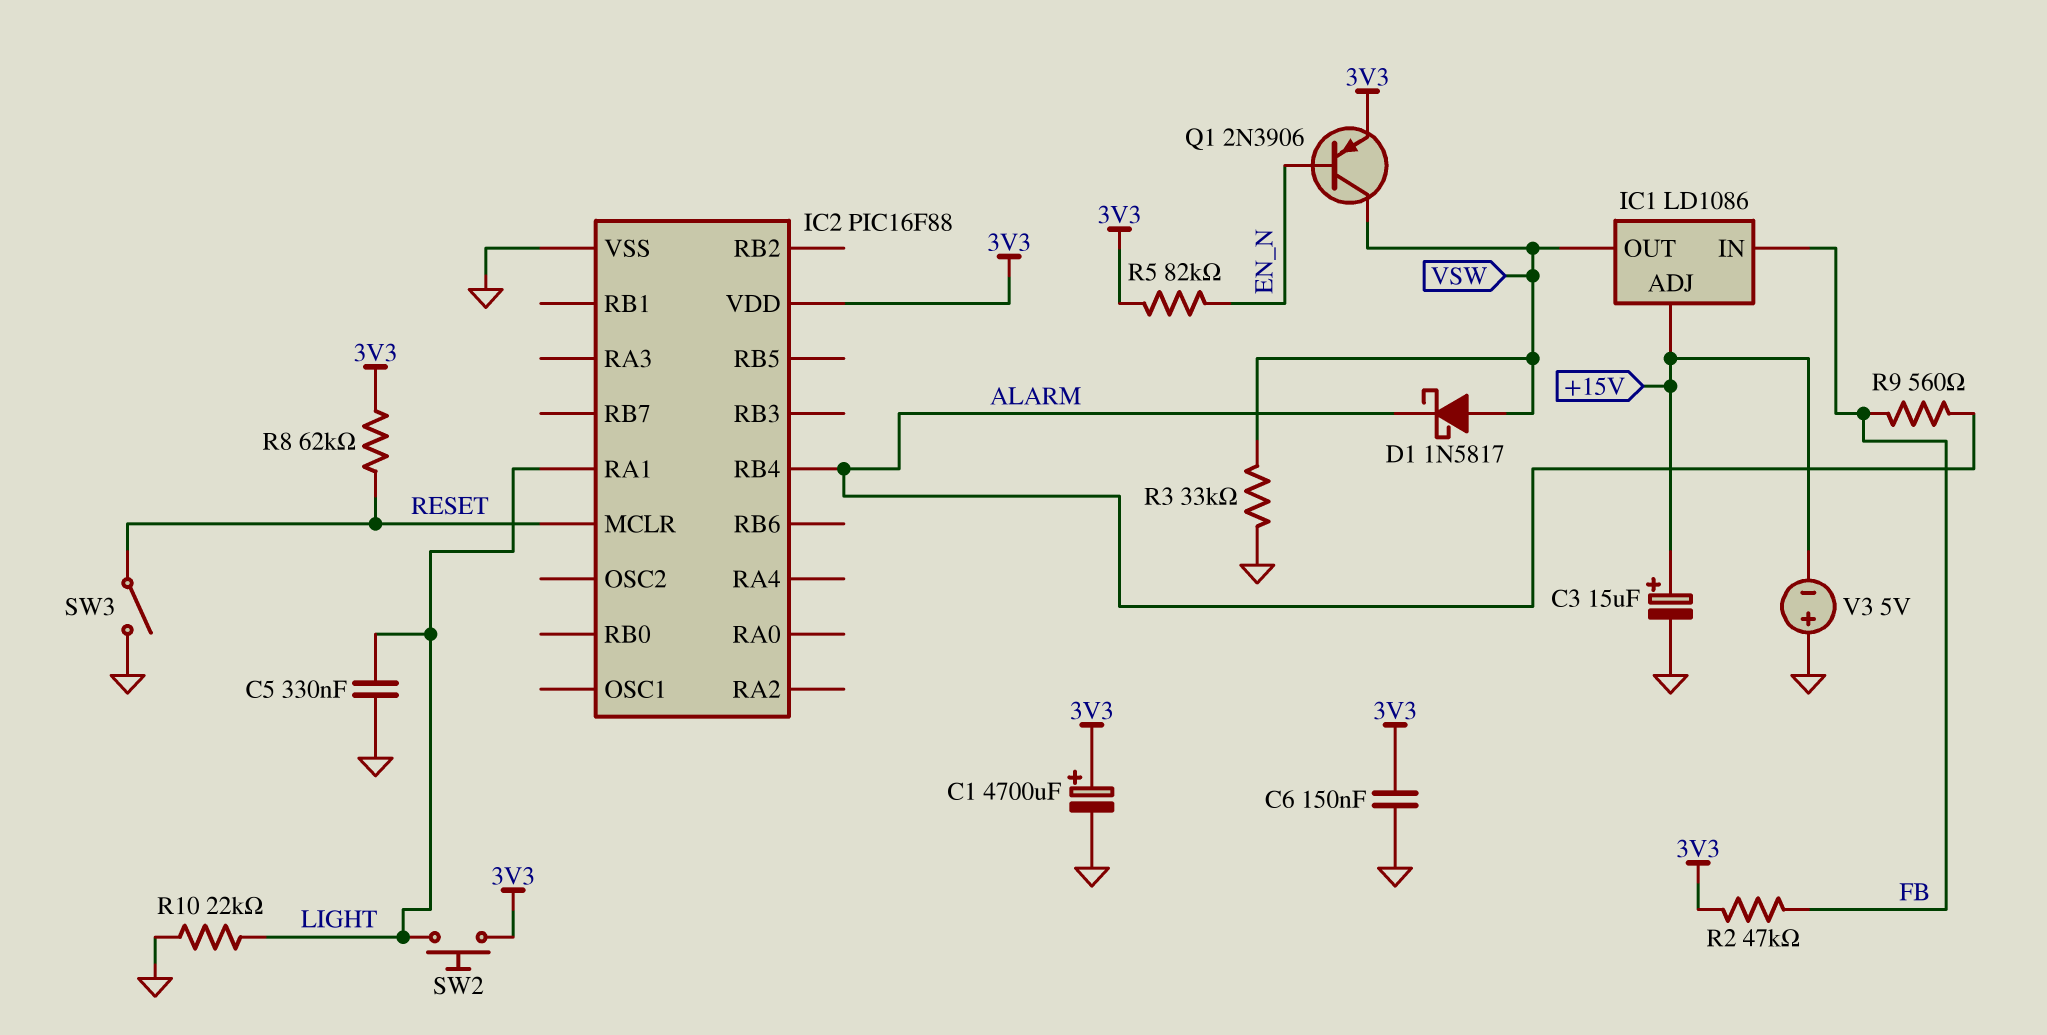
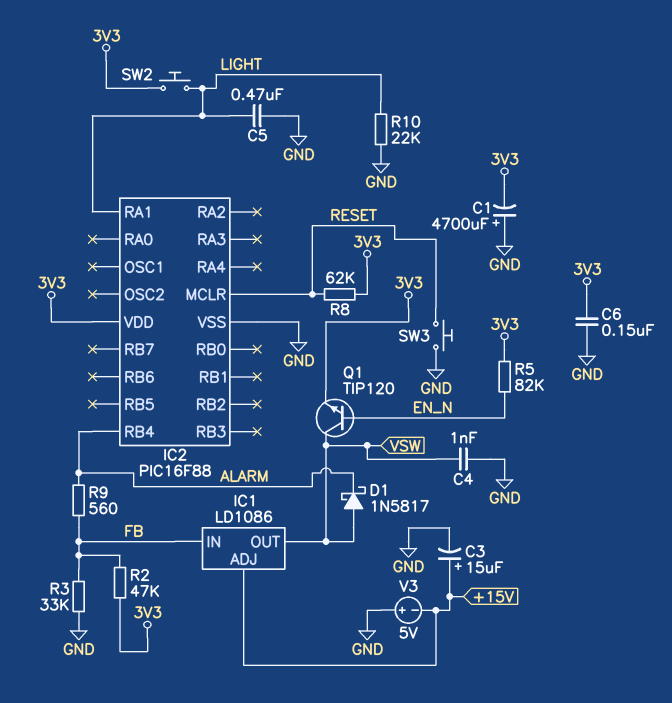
C1: 4700uF (plus 3V3, minus GND) -> 4700uF (plus GND, minus 3V3)
C4: none -> 1nF (GND, VSW)
C5: 330nF (GND, LIGHT) -> 470nF (GND, LIGHT)
Q1: PNP 2N3906 (B EN_N, C VSW, E 3V3) -> NPN TIP120 (B EN_N, C VSW, E 3V3)
R3: 33k (GND, VSW) -> 33k (FB, GND)
SW3: switch (GND, RESET) -> button (GND, RESET)

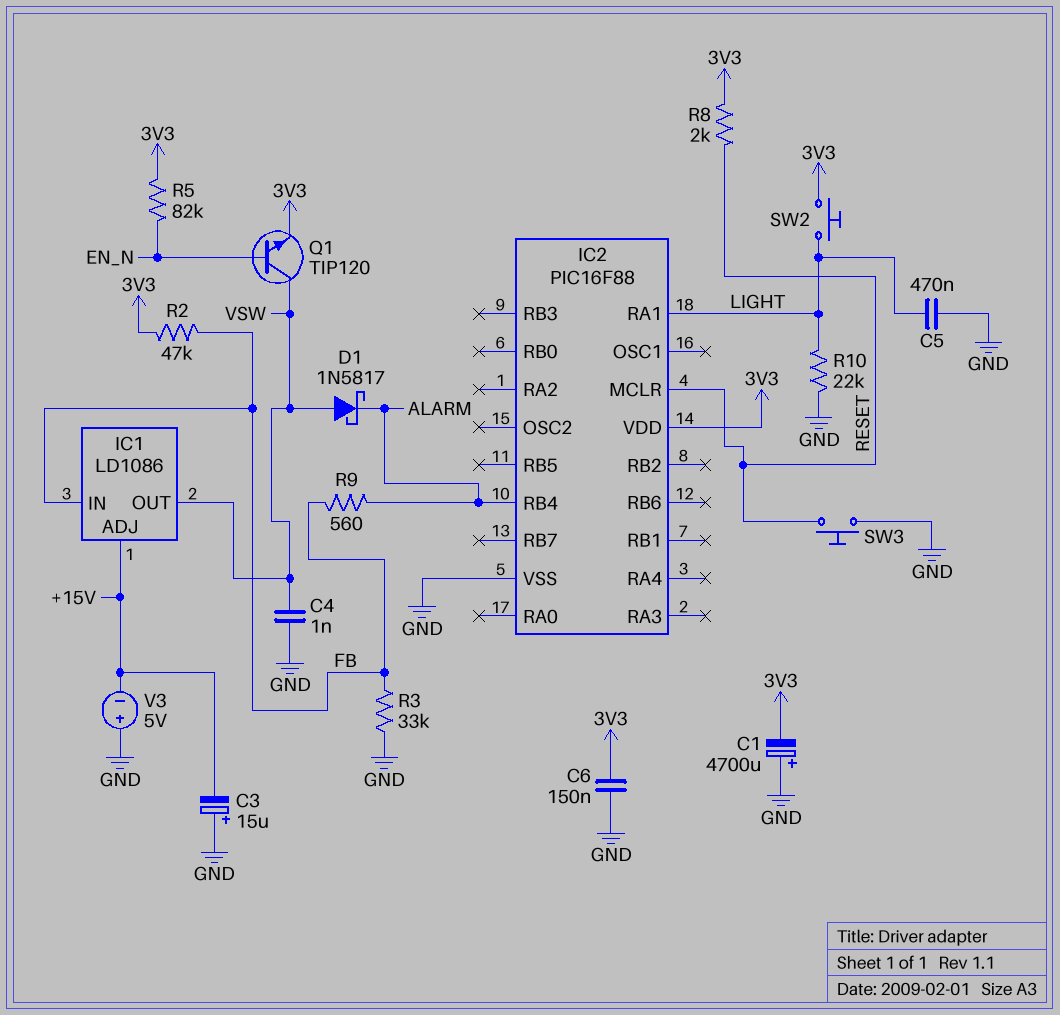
C3: 15uF (plus +15V, minus GND) -> 15uF (plus GND, minus +15V)
R8: 62k (3V3, RESET) -> 2k (3V3, RESET)

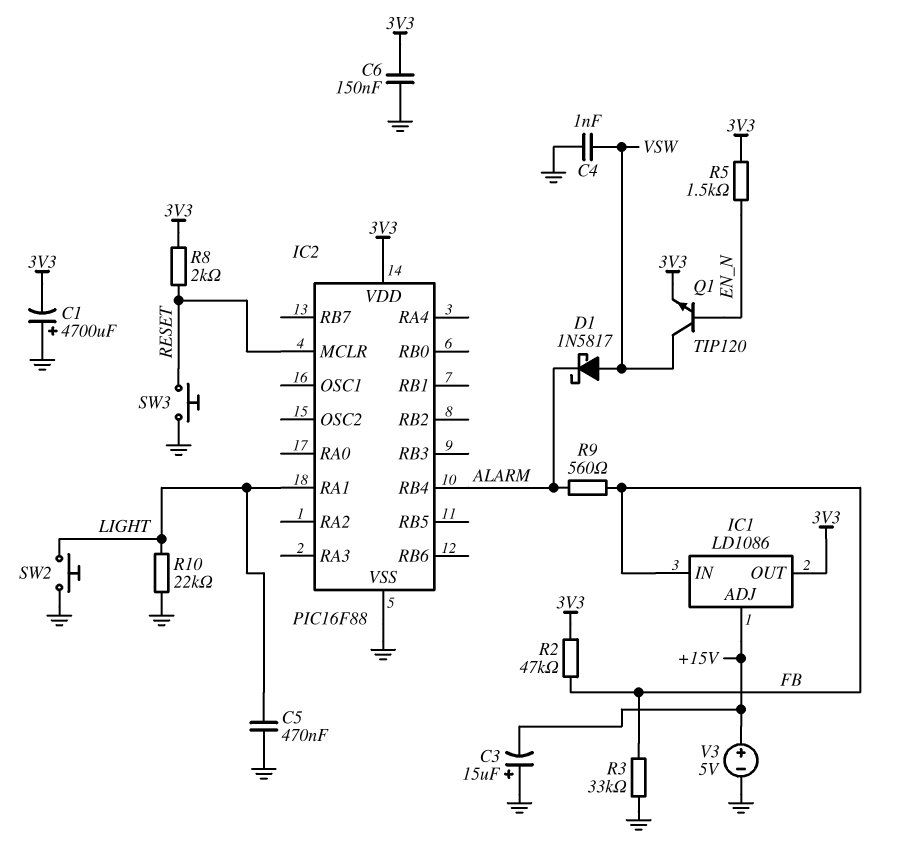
IC1 pin OUT: VSW -> 3V3
R5: 82k (3V3, EN_N) -> 1.5k (3V3, EN_N)
SW2: button (3V3, LIGHT) -> button (GND, LIGHT)
V3: 5V (plus GND, minus +15V) -> 5V (plus +15V, minus GND)

